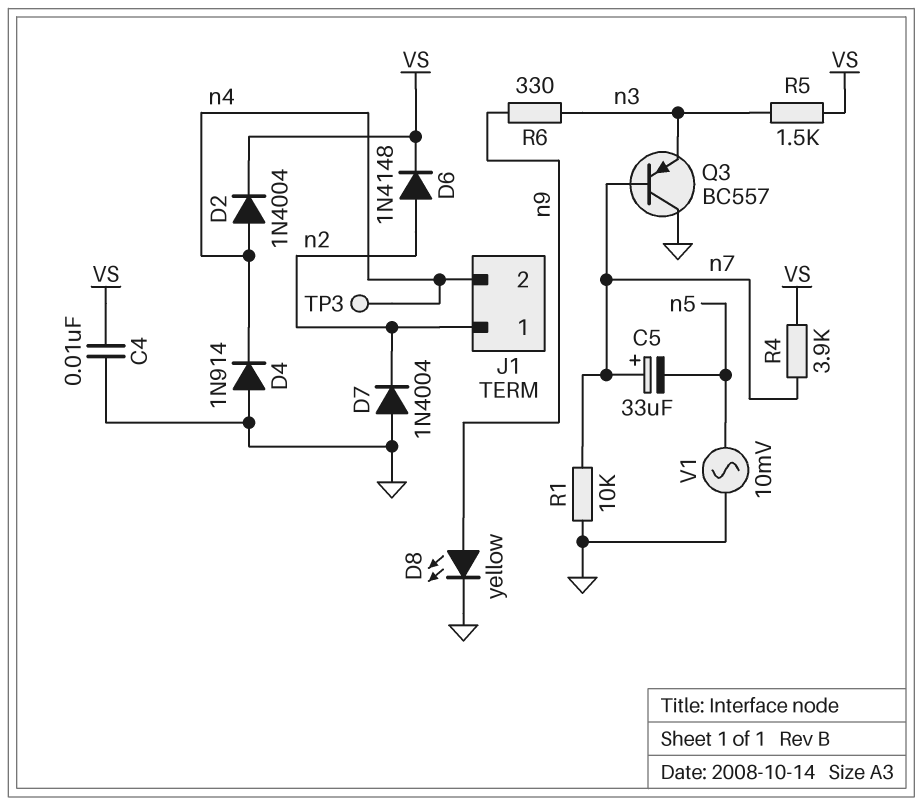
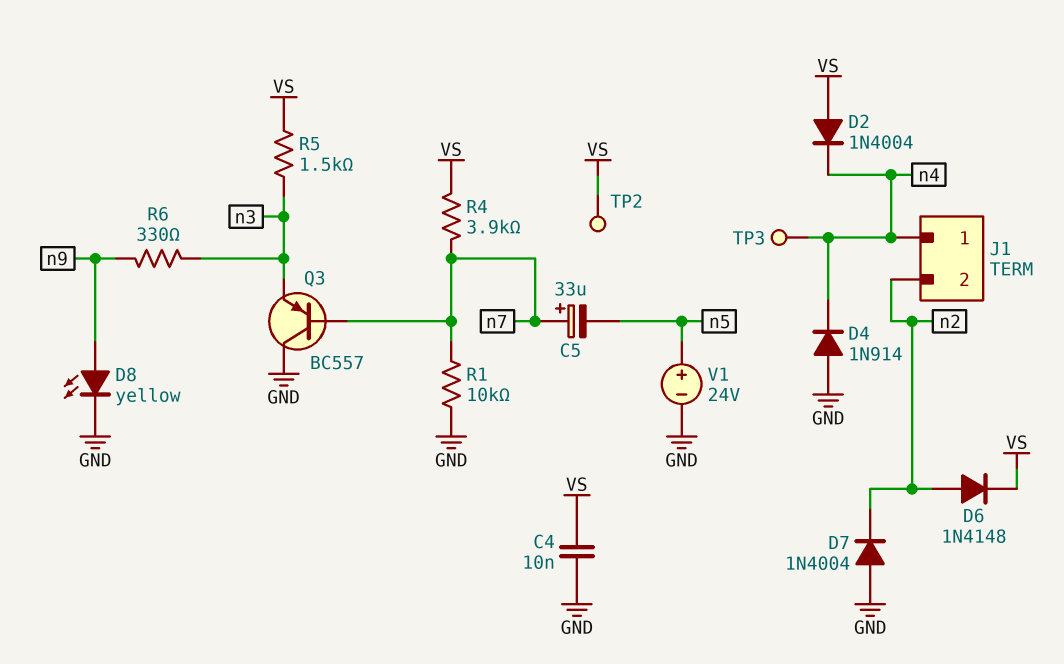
D2: diode 1N4004 (A n4, K VS) -> diode 1N4004 (A VS, K n4)
J1 pin 1: n2 -> n4
J1 pin 2: n4 -> n2
TP2: none -> test point (VS)
V1: AC 10mV (GND, n5) -> 24V (plus n5, minus GND)

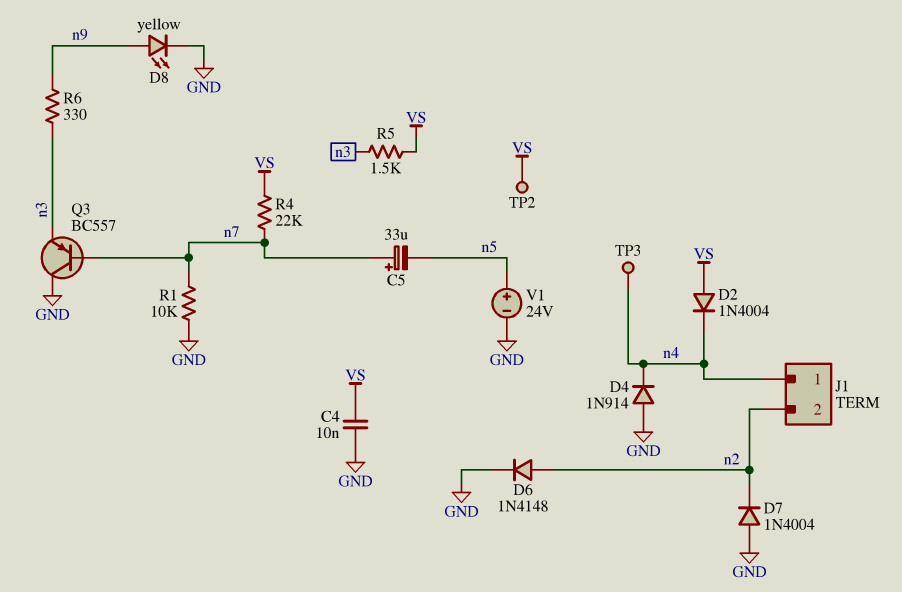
D6: diode 1N4148 (A n2, K VS) -> diode 1N4148 (A n2, K GND)
R4: 3.9k (VS, n7) -> 22k (VS, n7)

